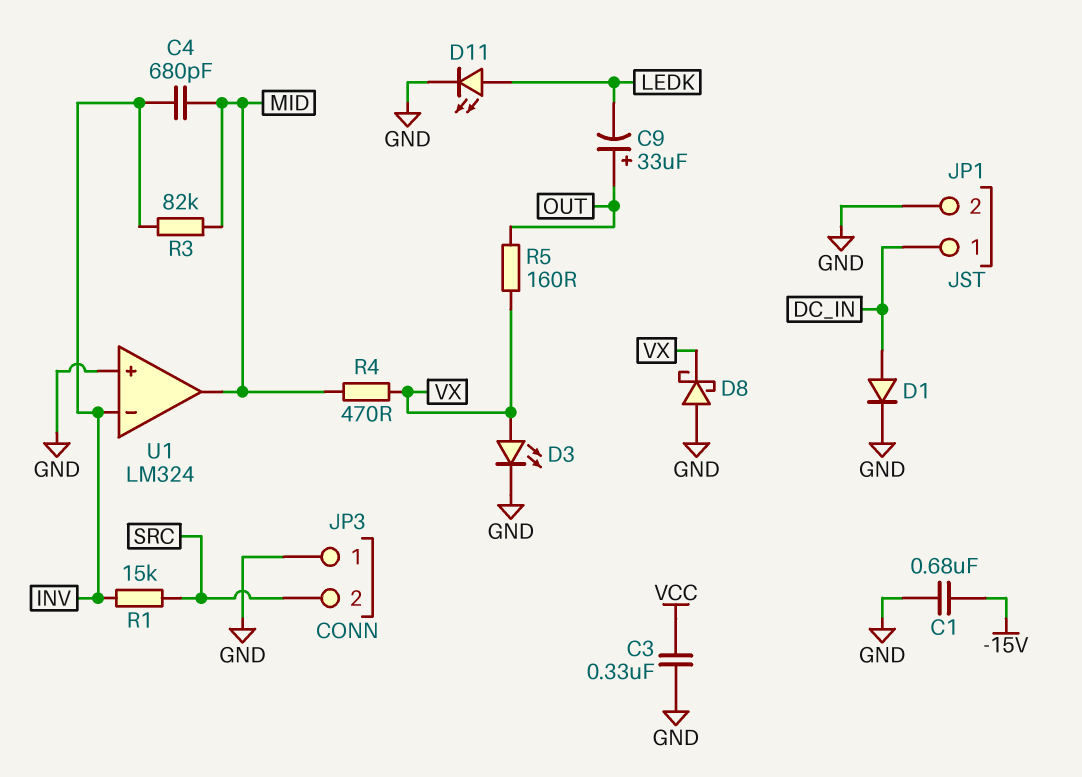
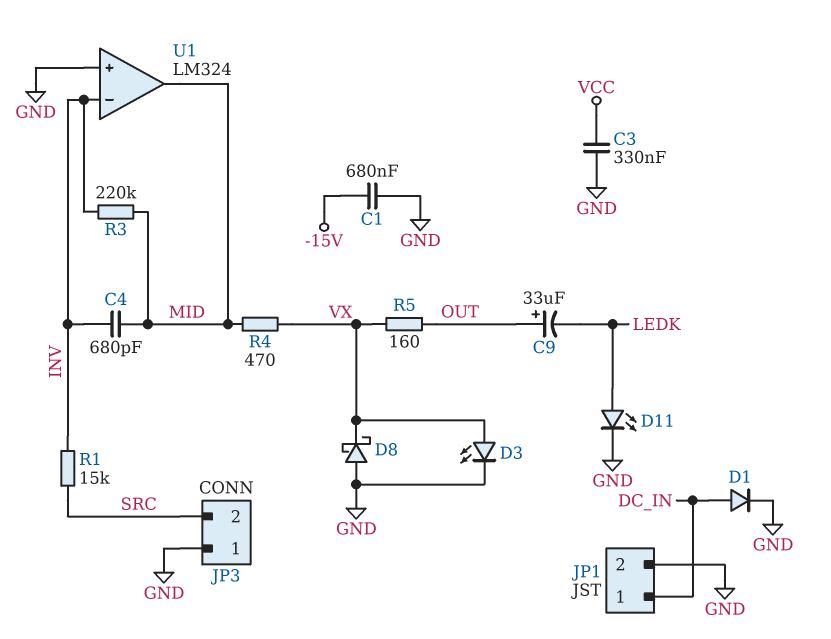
R3: 82k (INV, MID) -> 220k (INV, MID)

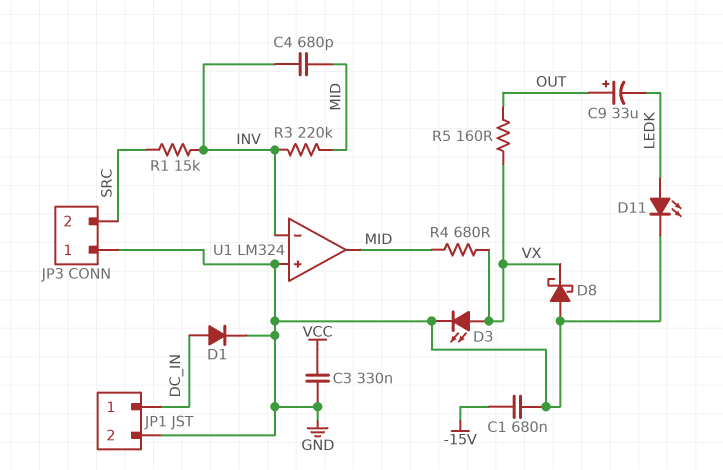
R4: 470 (MID, VX) -> 680 (MID, VX)

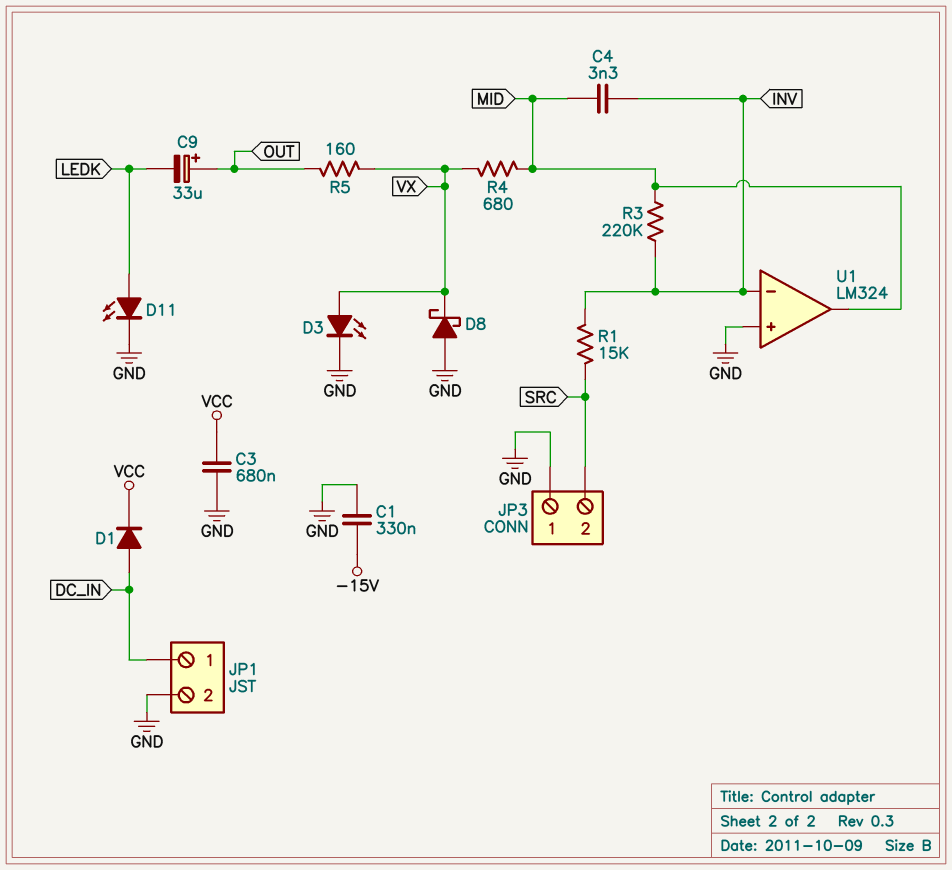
C1: 680nF (-15V, GND) -> 330nF (-15V, GND)
C3: 330nF (GND, VCC) -> 680nF (GND, VCC)
C4: 680pF (INV, MID) -> 3.3nF (INV, MID)
D1: diode (A DC_IN, K GND) -> diode (A DC_IN, K VCC)

